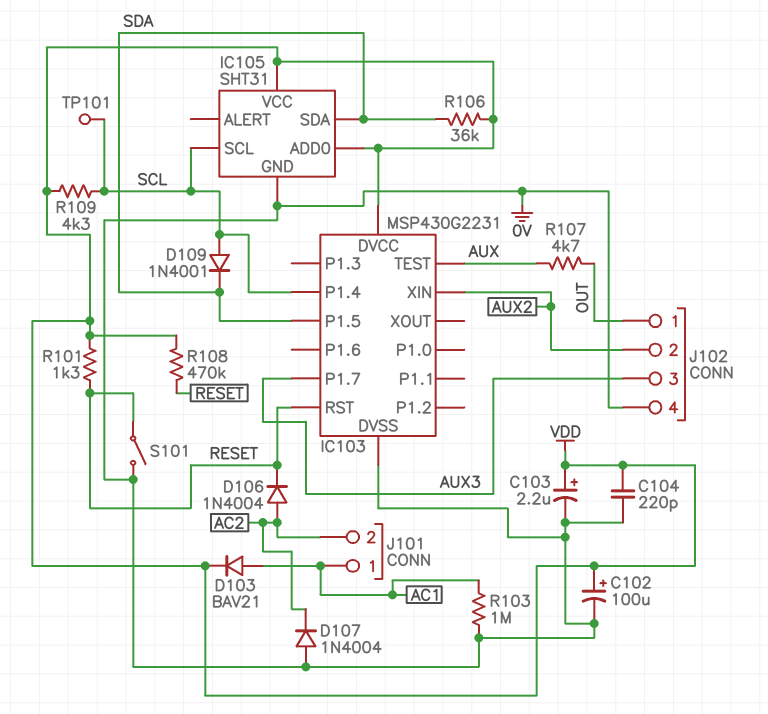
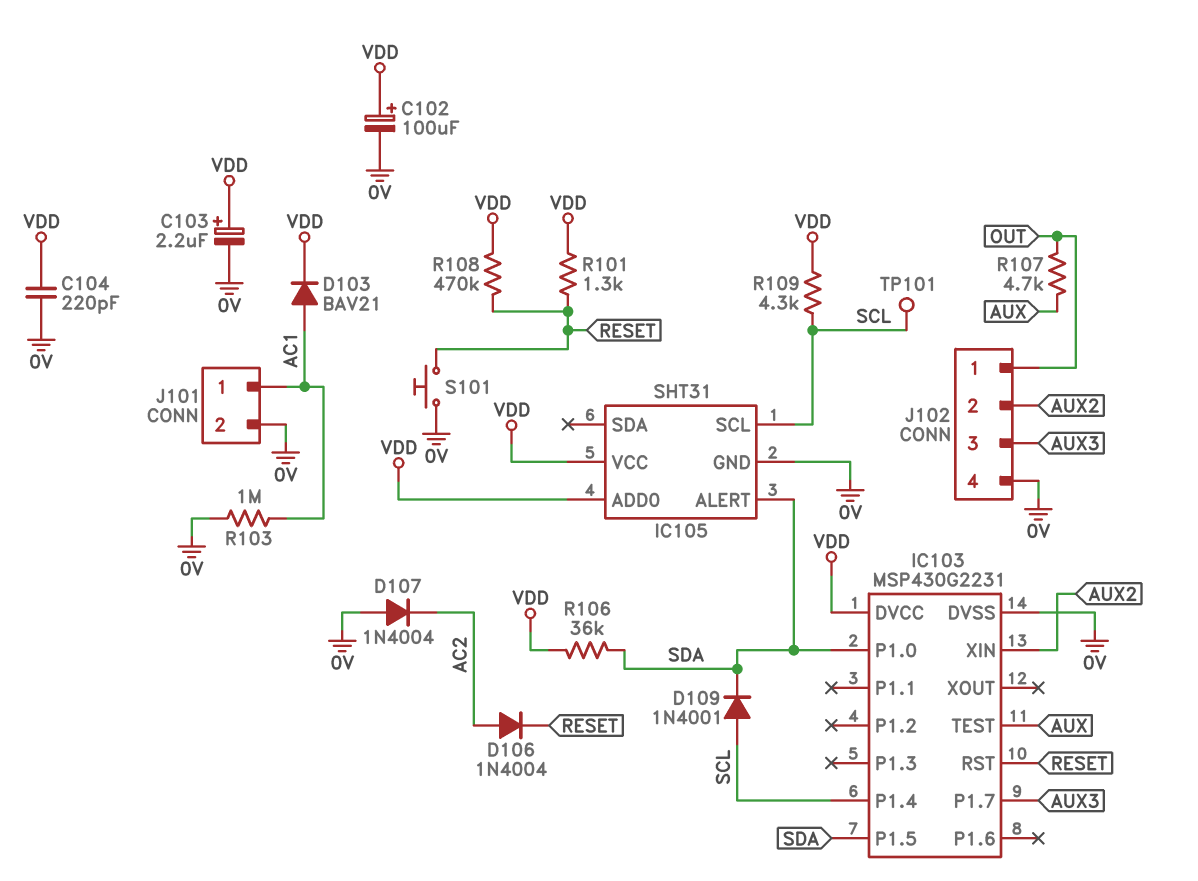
IC103 pin P1.0: none -> SDA
IC105 pin ALERT: none -> SDA
IC105 pin SDA: SDA -> none
J101 pin 2: AC2 -> 0V
S101: switch (0V, RESET) -> button (0V, RESET)

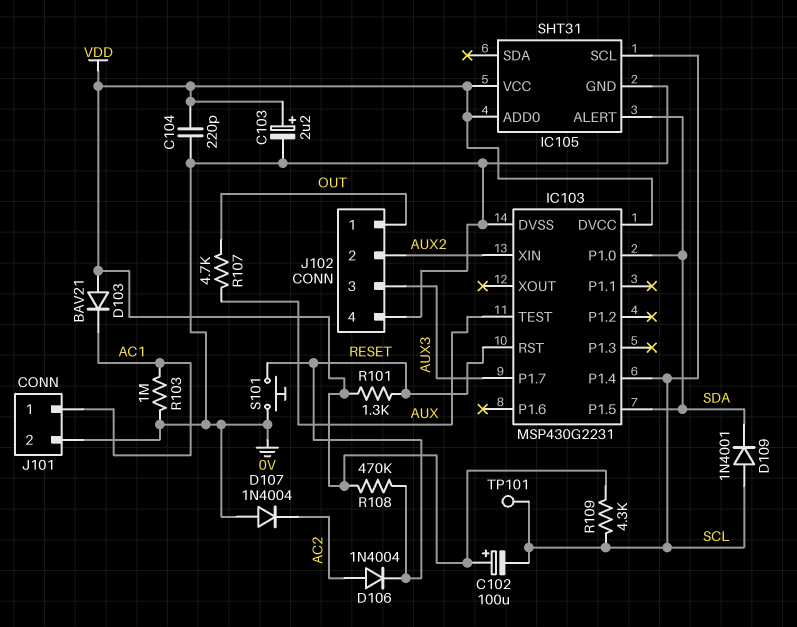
C102: 100uF (plus VDD, minus 0V) -> 100uF (plus VDD, minus SCL)
D103: diode BAV21 (A AC1, K VDD) -> diode BAV21 (A VDD, K AC1)
R106: 36k (SDA, VDD) -> none

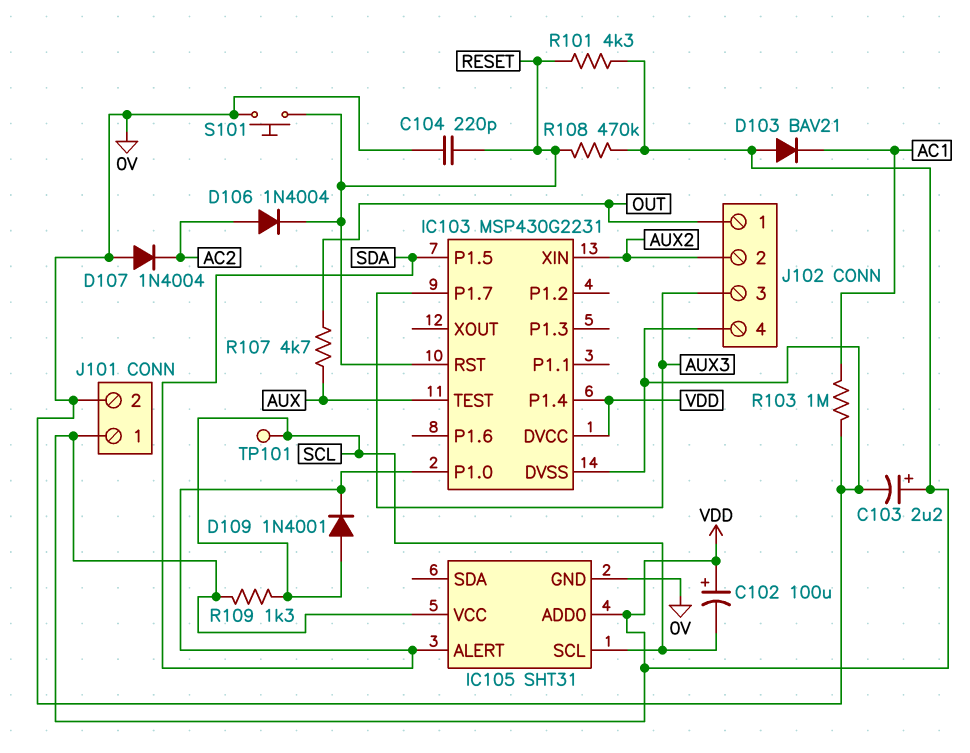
C104: 220pF (0V, VDD) -> 220pF (0V, RESET)
IC103 pin P1.4: SCL -> VDD
J101 pin 1: AC1 -> VDD
R101: 1.3k (RESET, VDD) -> 4.3k (RESET, VDD)
R109: 4.3k (SCL, VDD) -> 1.3k (SCL, VDD)

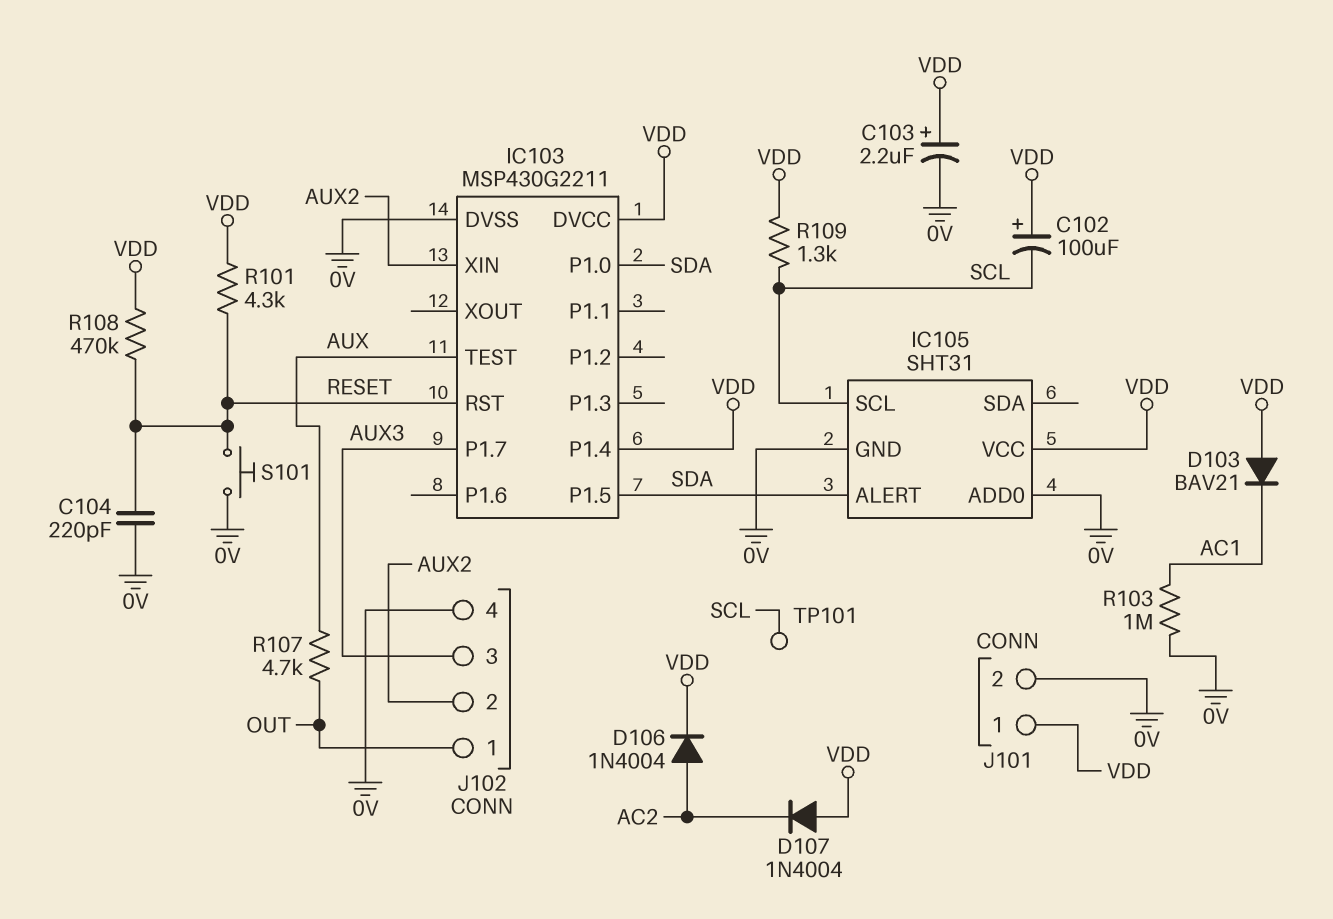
D106: diode 1N4004 (A AC2, K RESET) -> diode 1N4004 (A AC2, K VDD)
D107: diode 1N4004 (A 0V, K AC2) -> diode 1N4004 (A VDD, K AC2)
D109: diode 1N4001 (A SCL, K SDA) -> none
IC103: MSP430G2231 -> MSP430G2211
IC105 pin ADD0: VDD -> 0V

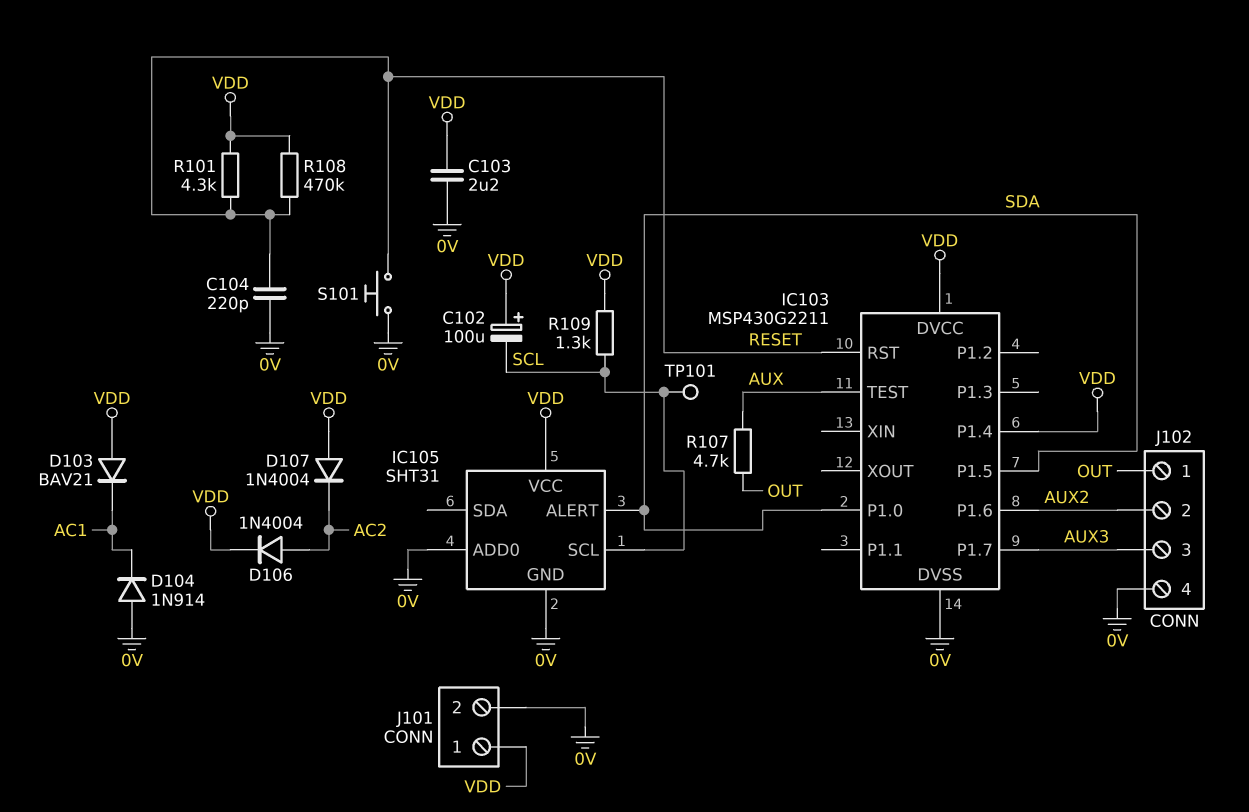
C103: 2.2uF (plus VDD, minus 0V) -> 2.2uF (0V, VDD)
D104: none -> diode 1N914 (A 0V, K AC1)
IC103 pin P1.6: none -> AUX2
IC103 pin XIN: AUX2 -> none
R103: 1M (0V, AC1) -> none

